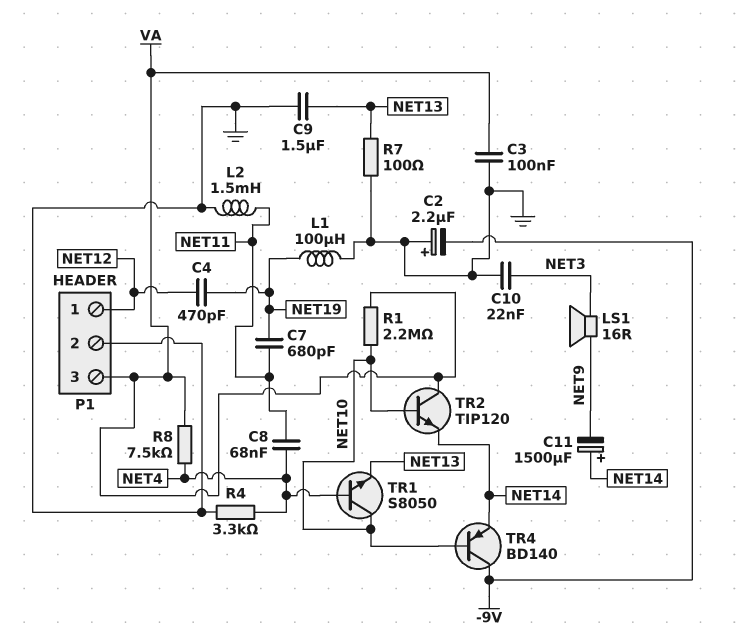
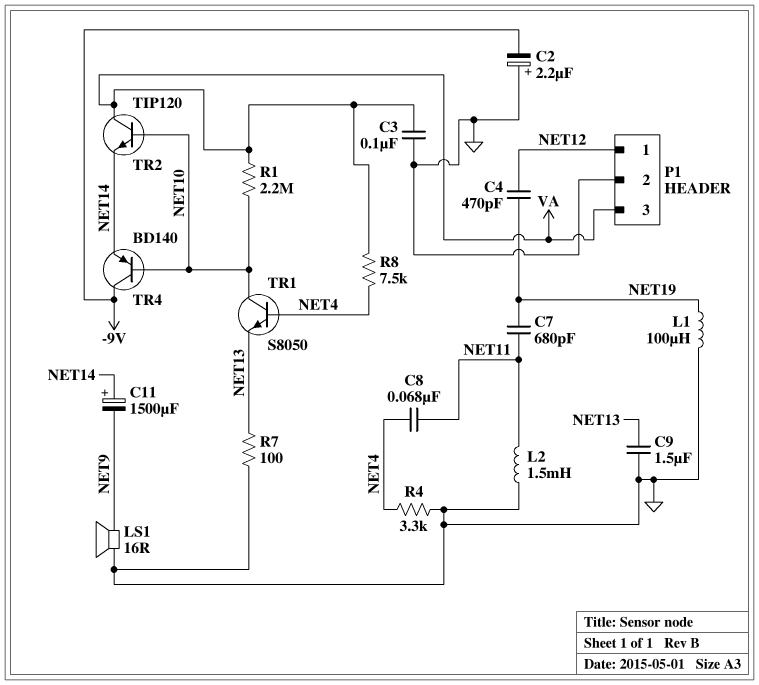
C10: 22nF (GND, NET3) -> none
LS1: speaker 16R (NET3, NET9) -> speaker 16R (GND, NET9)

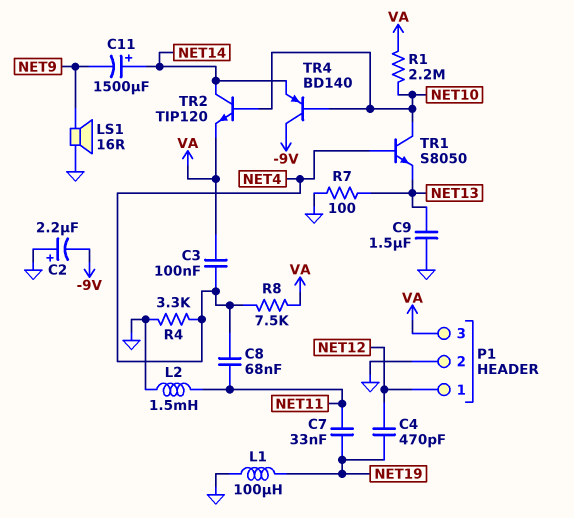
C3: 100nF (GND, VA) -> 100nF (NET4, VA)
C7: 680pF (NET11, NET19) -> 33nF (NET11, NET19)
TR2: NPN TIP120 (B NET10, C VA, E NET14) -> NPN TIP120 (B NET10, C NET14, E VA)

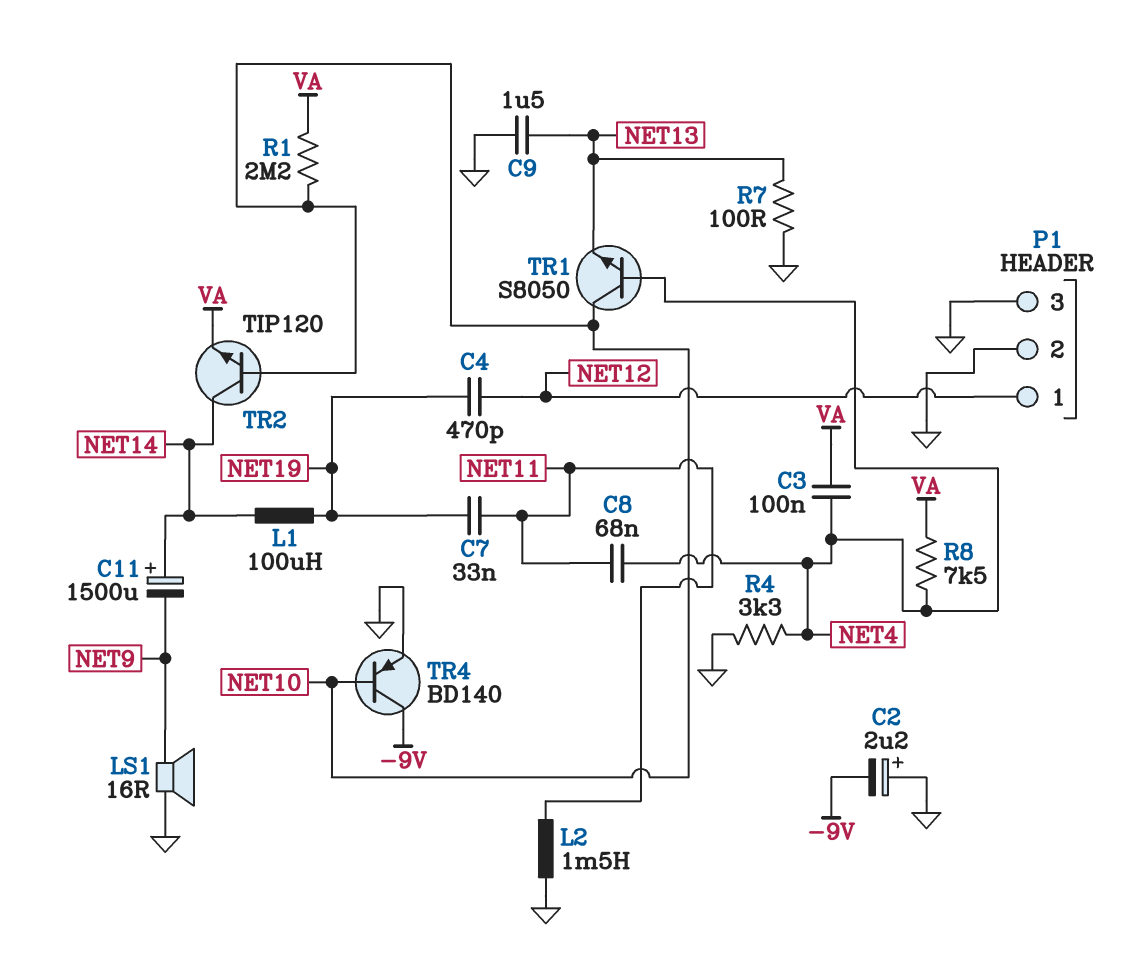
L1: 100uH (GND, NET19) -> 100uH (NET14, NET19)
P1 pin 3: VA -> GND
TR4: PNP BD140 (B NET10, C -9V, E NET14) -> PNP BD140 (B NET10, C -9V, E GND)

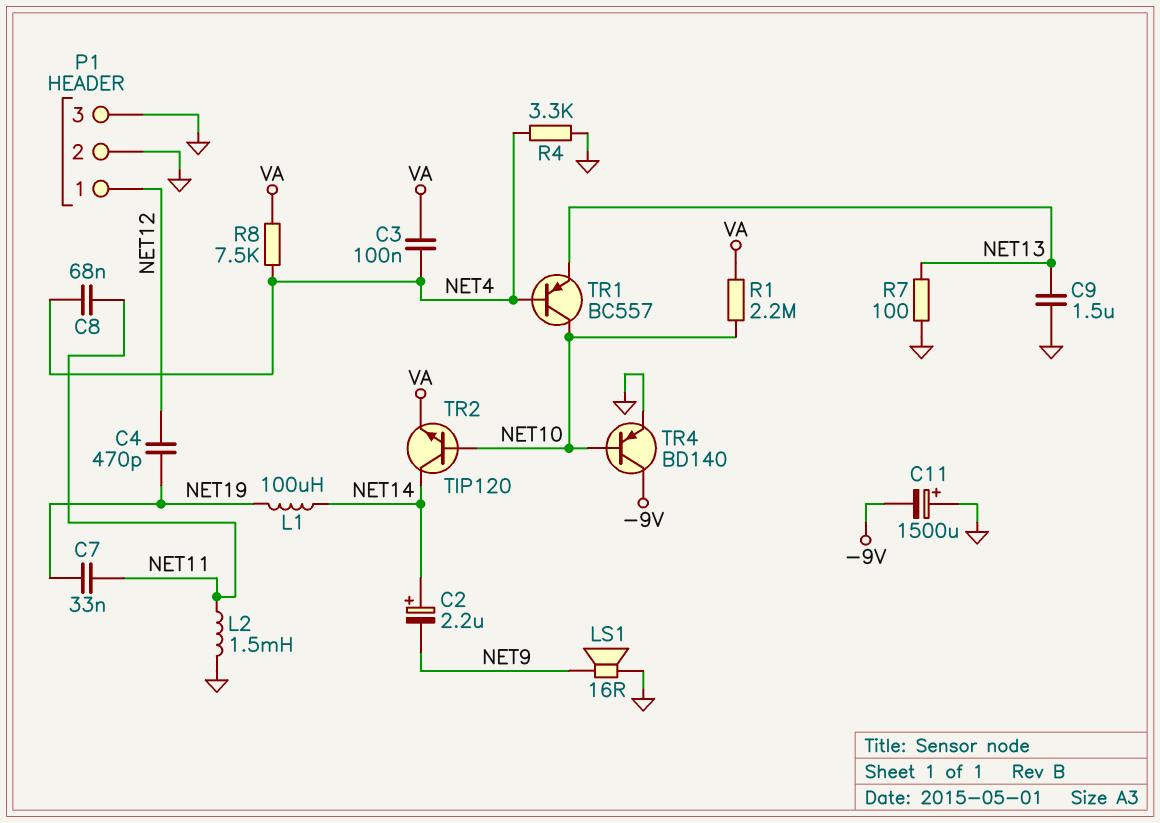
C2: 2.2uF (plus GND, minus -9V) -> 2.2uF (plus NET14, minus NET9)
C11: 1500uF (plus NET14, minus NET9) -> 1500uF (plus GND, minus -9V)
TR1: NPN S8050 (B NET4, C NET10, E NET13) -> PNP BC557 (B NET4, C NET10, E NET13)

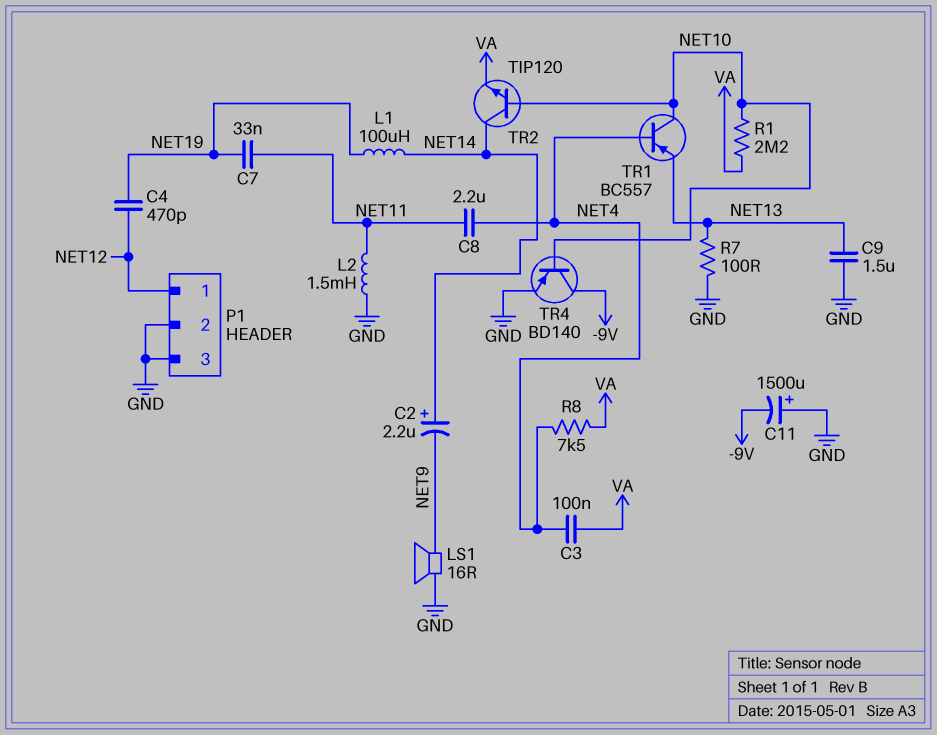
C8: 68nF (NET4, NET11) -> 2.2uF (NET4, NET11)
R4: 3.3k (GND, NET4) -> none

